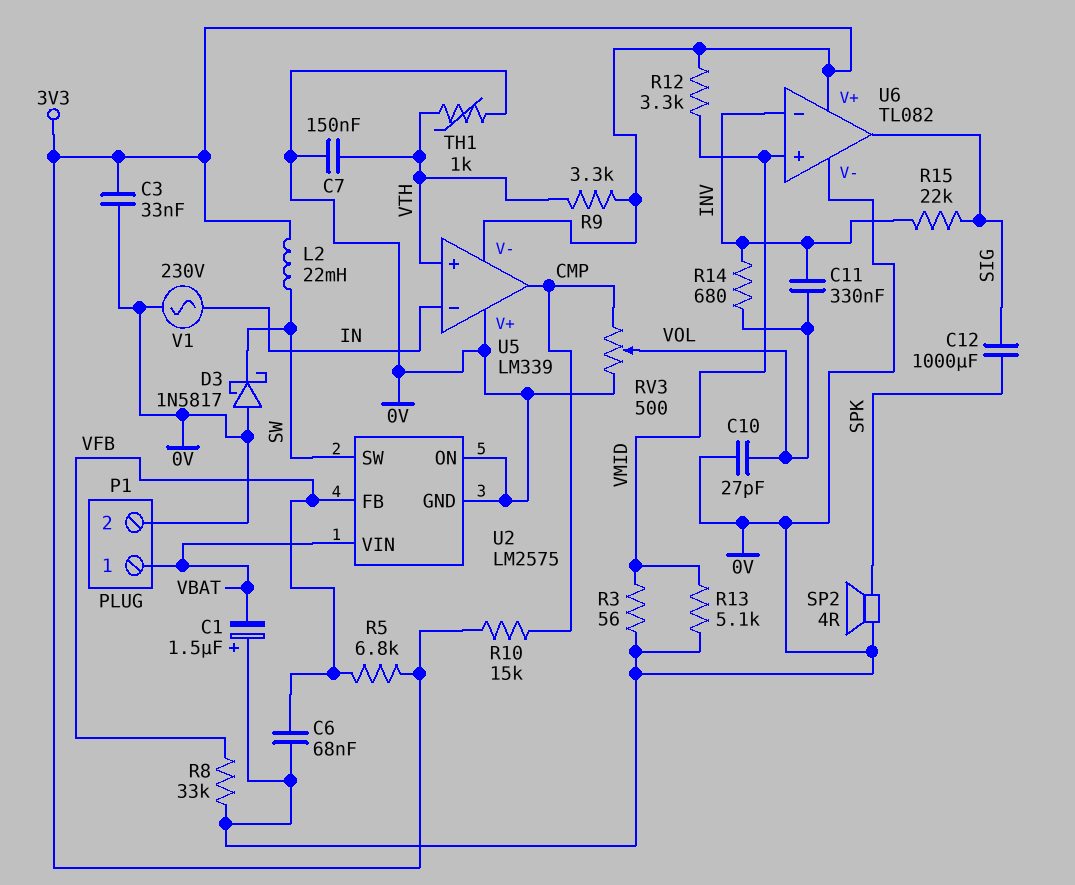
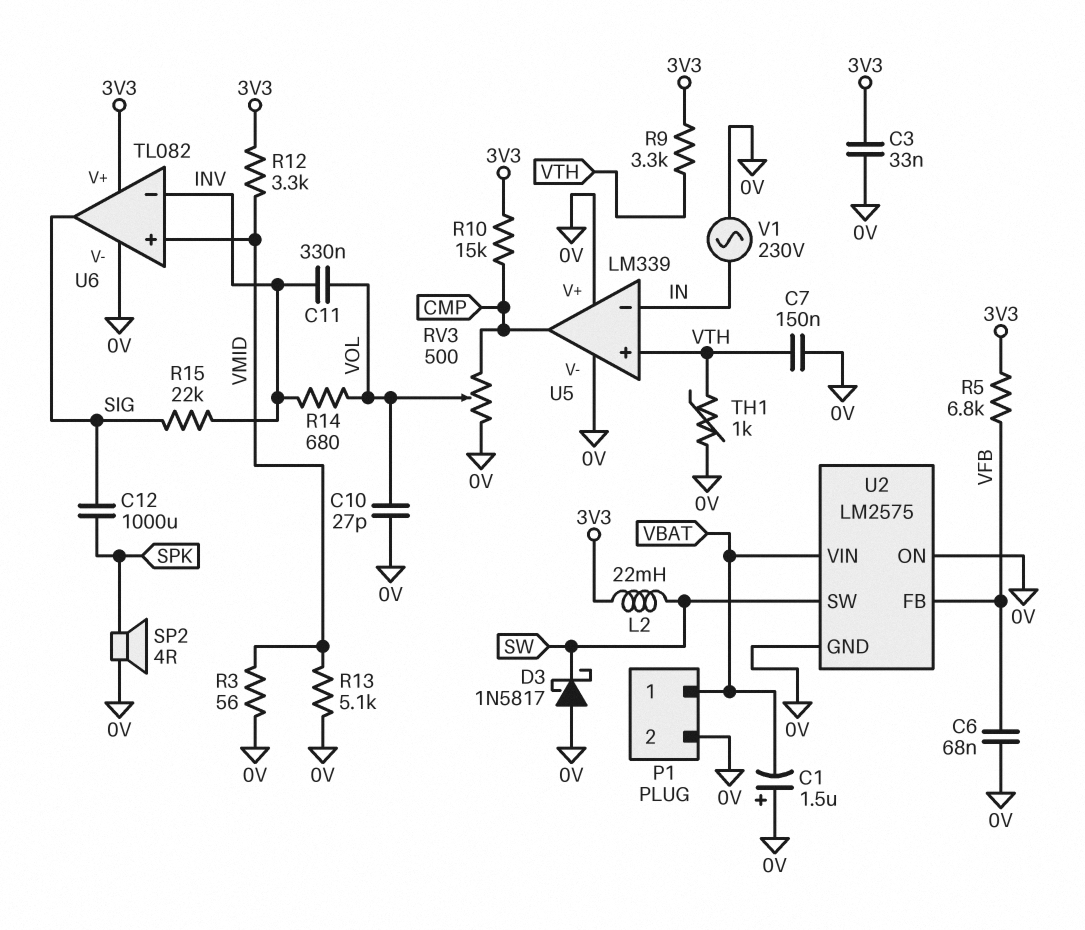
R8: 33k (0V, VFB) -> none
U5 pin V-: 3V3 -> 0V

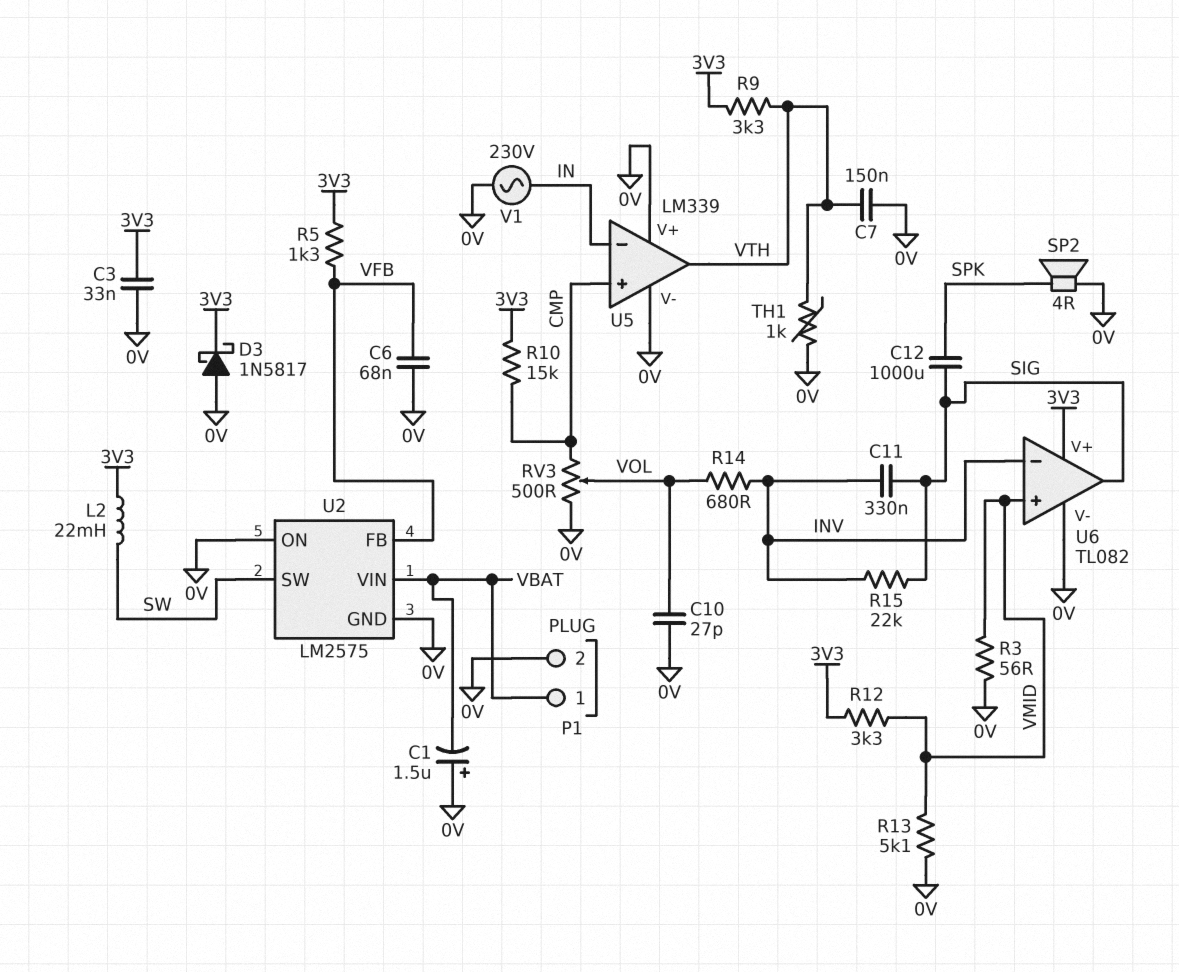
C11: 330nF (INV, VOL) -> 330nF (INV, SIG)
D3: schottky 1N5817 (A 0V, K SW) -> schottky 1N5817 (A 0V, K 3V3)
R5: 6.8k (3V3, VFB) -> 1.3k (3V3, VFB)
U5 pin in+: VTH -> CMP
U5 pin out: CMP -> VTH

